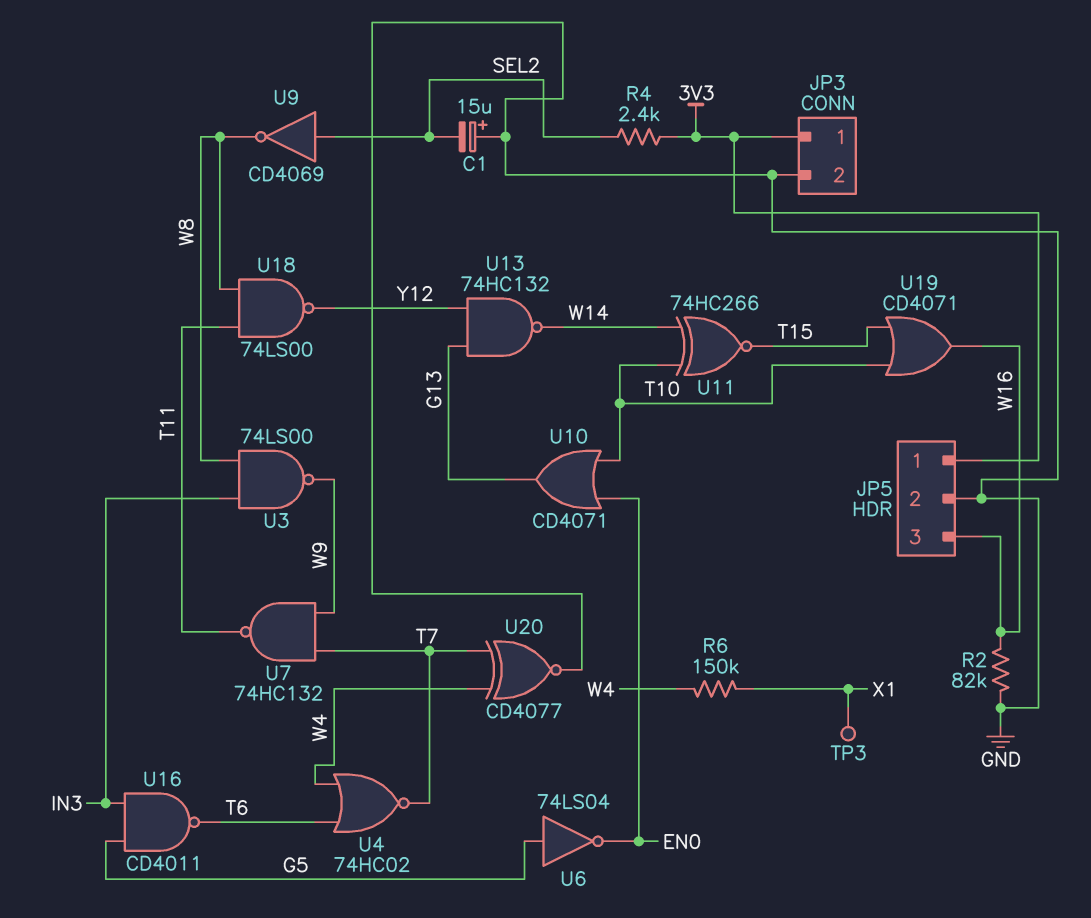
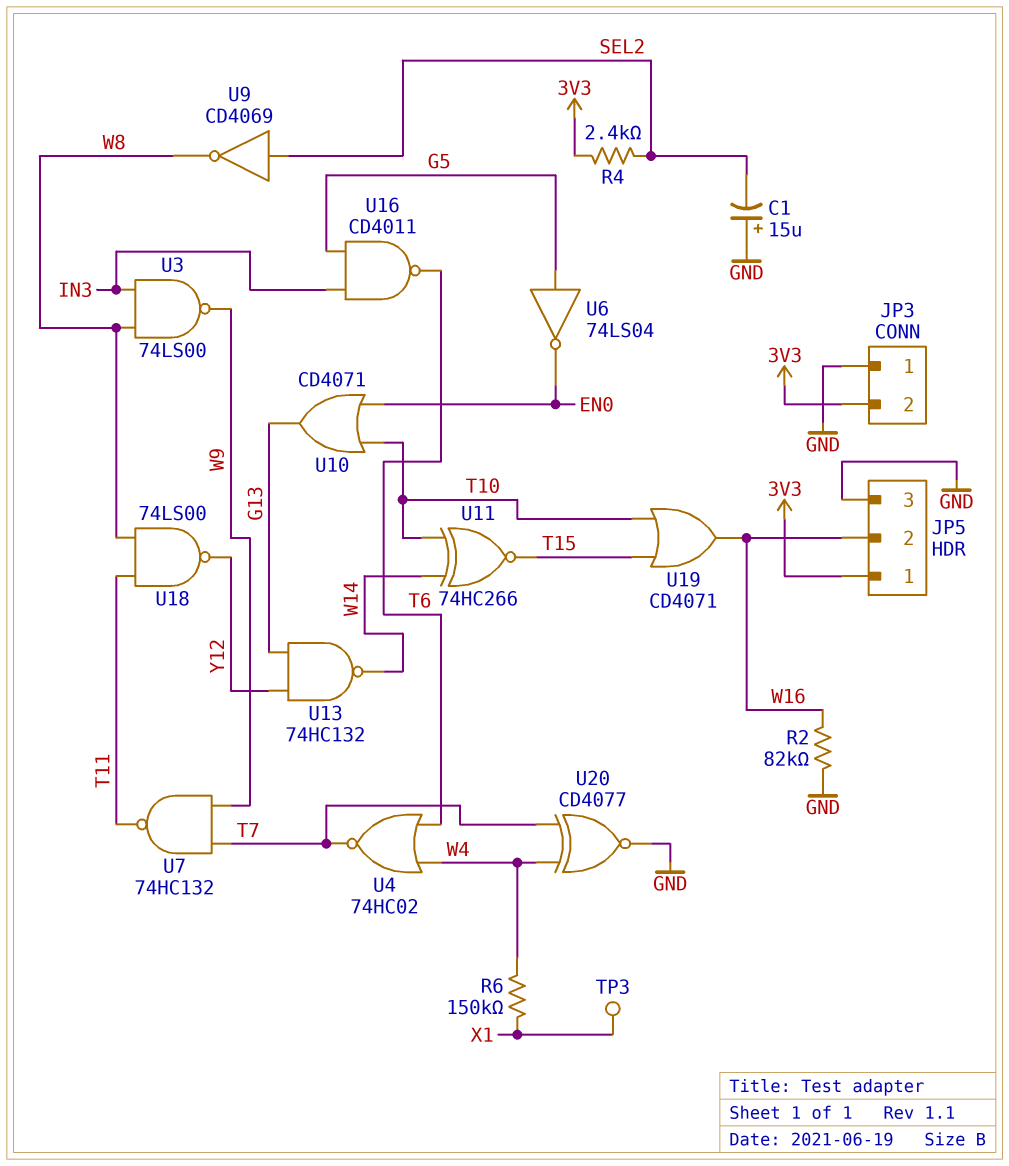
JP3 pin 1: 3V3 -> GND
JP3 pin 2: GND -> 3V3
JP5 pin 2: GND -> W16
JP5 pin 3: W16 -> GND

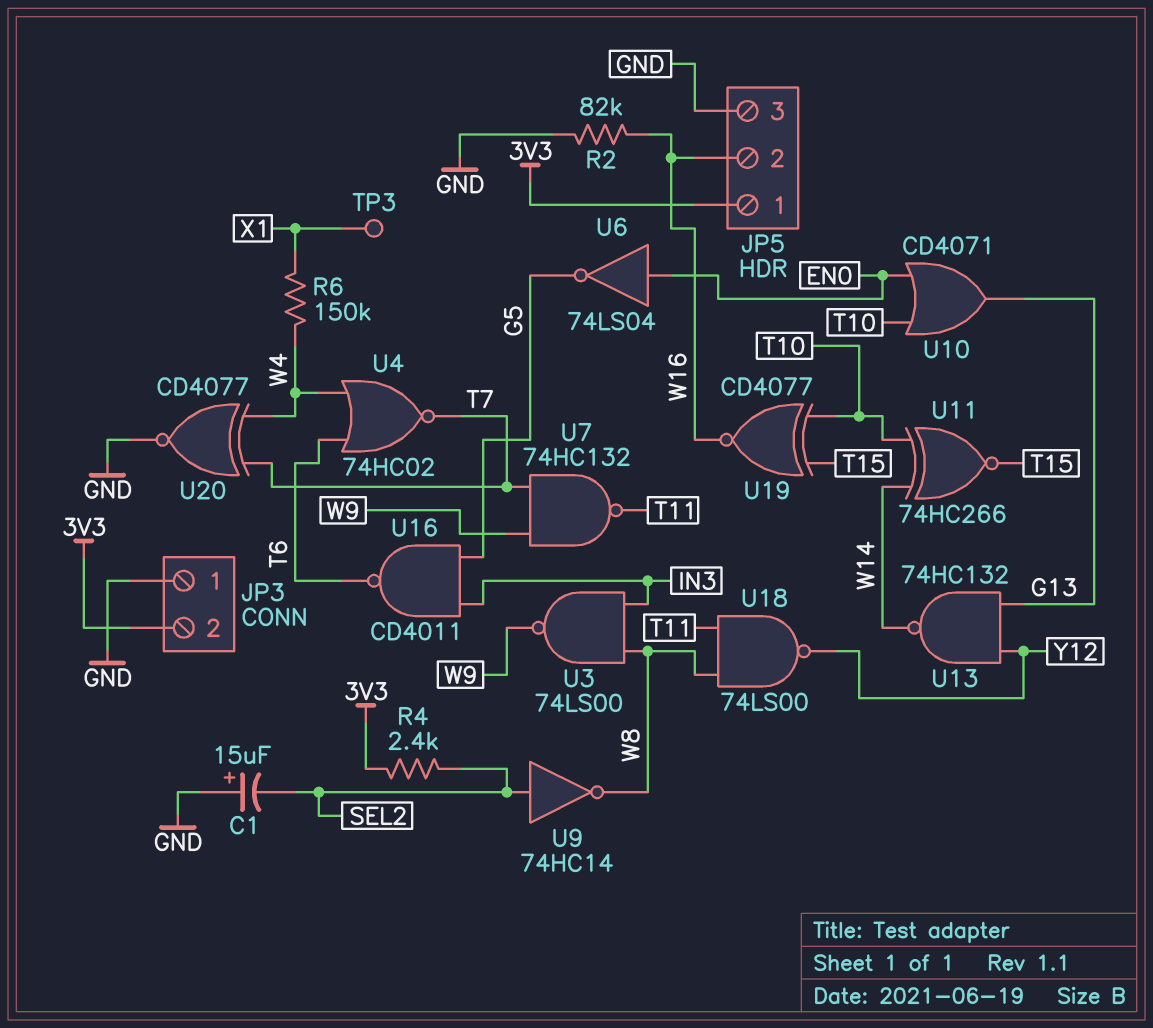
U6: NOT 74LS04 (in G5, out EN0) -> NOT 74LS04 (in EN0, out G5)
U9: NOT CD4069 (in SEL2, out W8) -> NOT 74HC14 (in SEL2, out W8)
U19: OR CD4071 (in T10, in T15, out W16) -> XNOR CD4077 (in T10, in T15, out W16)

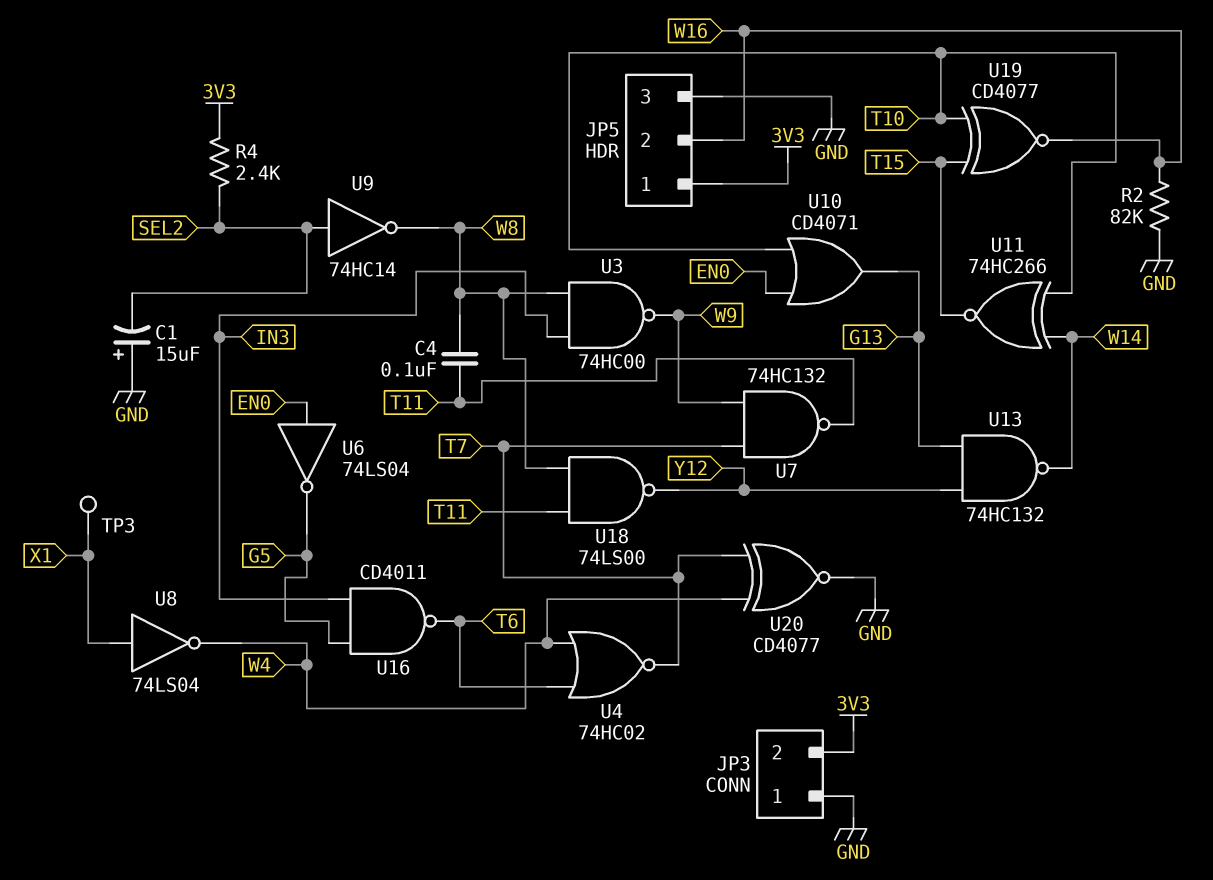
C4: none -> 100nF (T11, W8)
R6: 150k (W4, X1) -> none
U3: NAND 74LS00 (in IN3, in W8, out W9) -> NAND 74HC00 (in IN3, in W8, out W9)
U8: none -> NOT 74LS04 (in X1, out W4)

